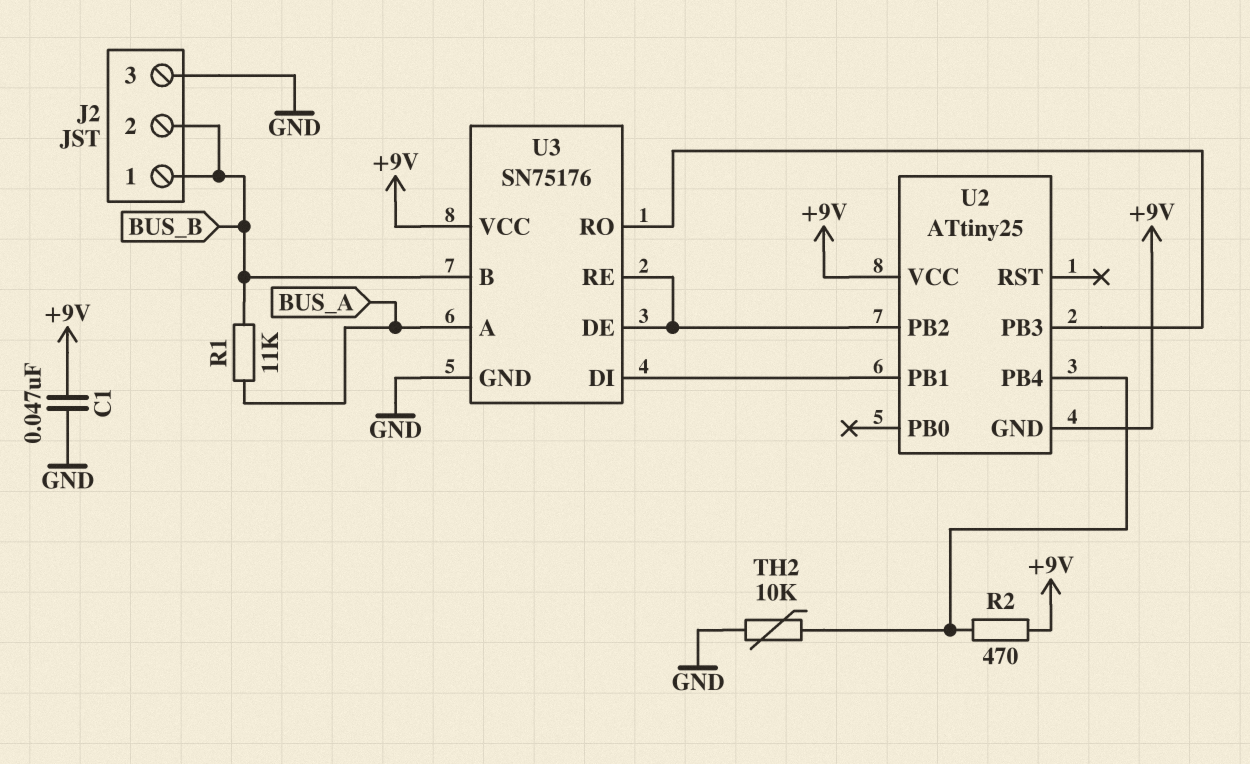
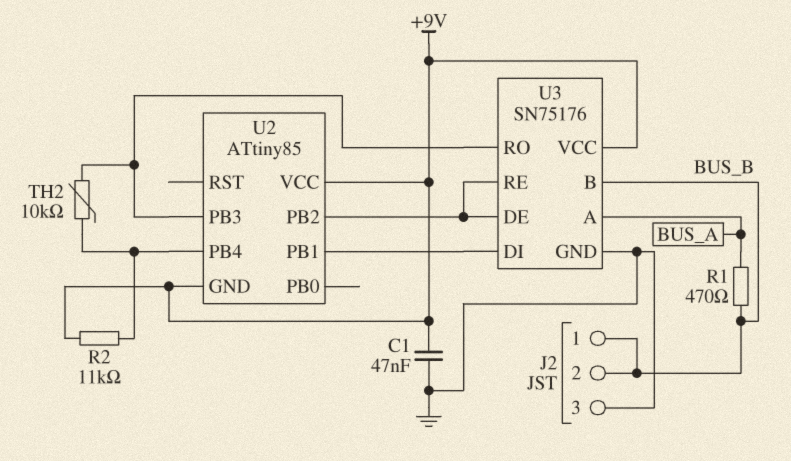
R1: 11k (BUS_A, BUS_B) -> 470 (BUS_A, BUS_B)
R2: 470 (+9V, U2/PB4) -> 11k (+9V, U2/PB4)
TH2: 10k (GND, U2/PB4) -> 10k (U2/PB3, U2/PB4)
U2: ATtiny25 -> ATtiny85

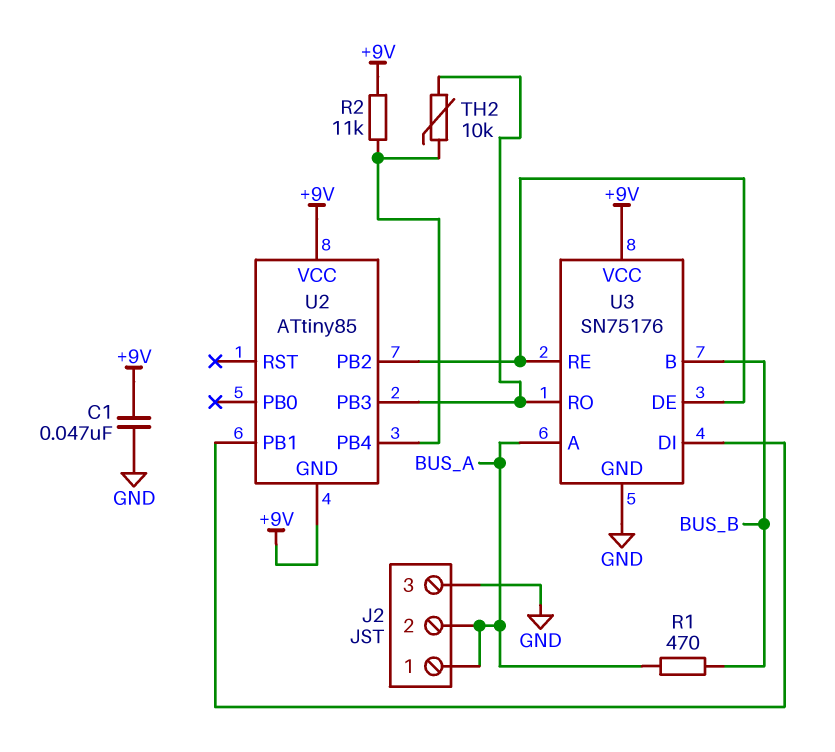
J2 pin 1: BUS_B -> BUS_A
J2 pin 2: BUS_B -> BUS_A

